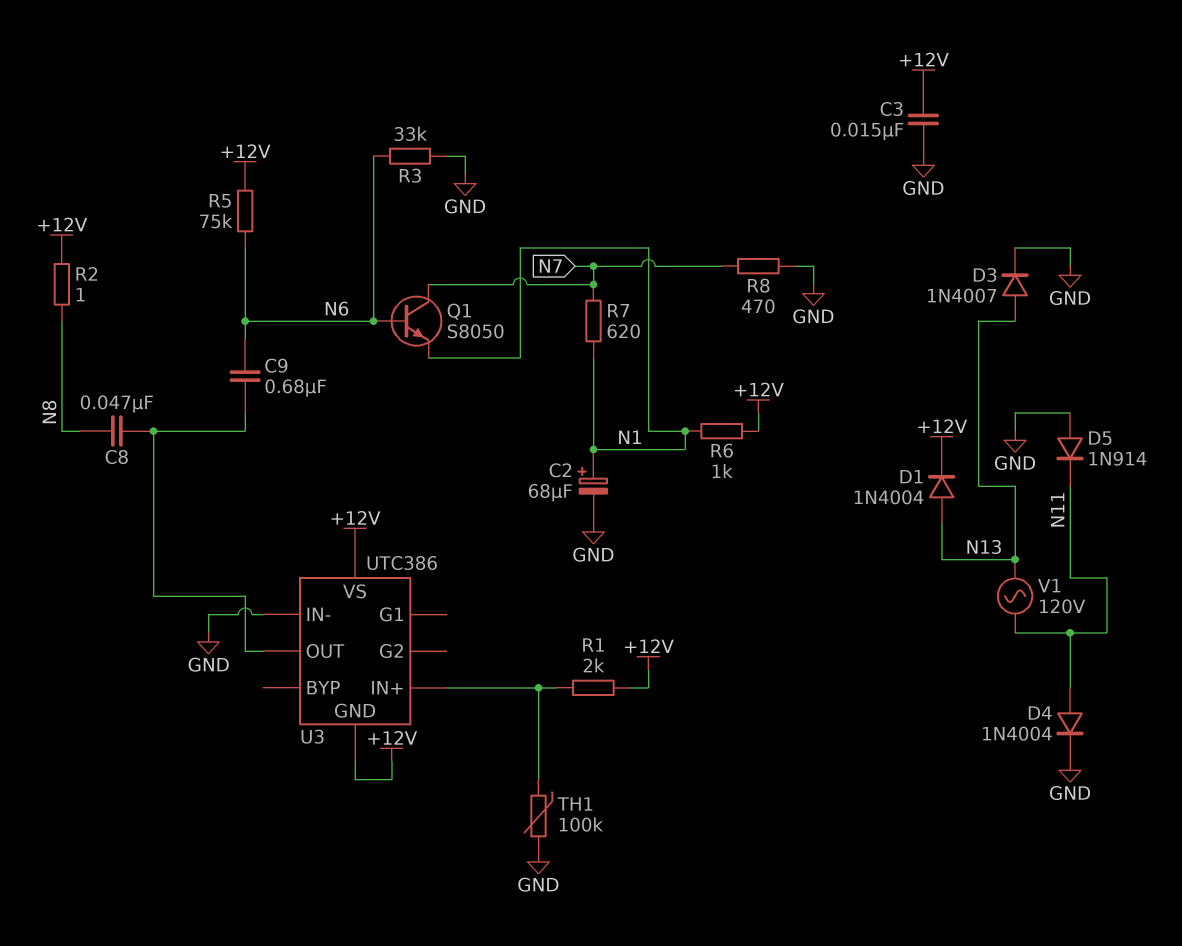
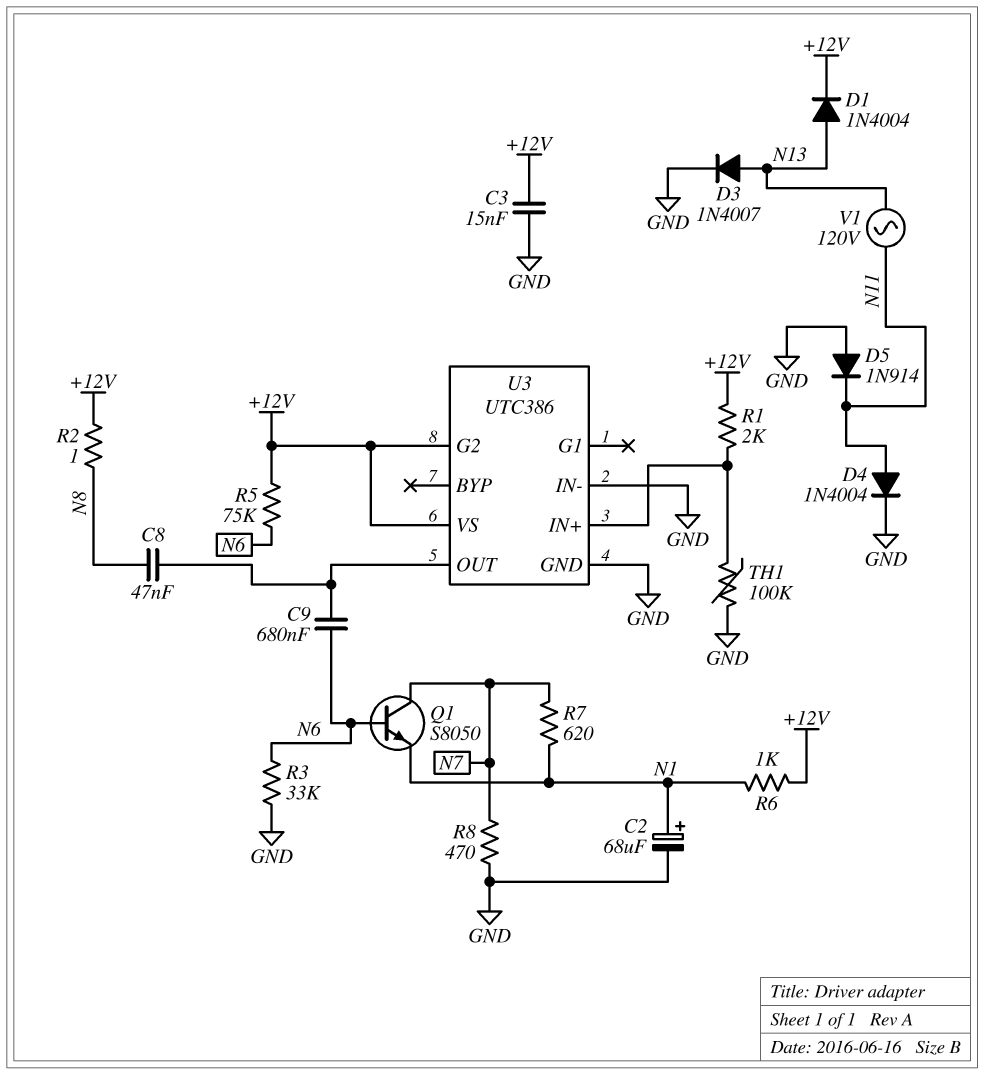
U3 pin G2: none -> +12V
U3 pin GND: +12V -> GND

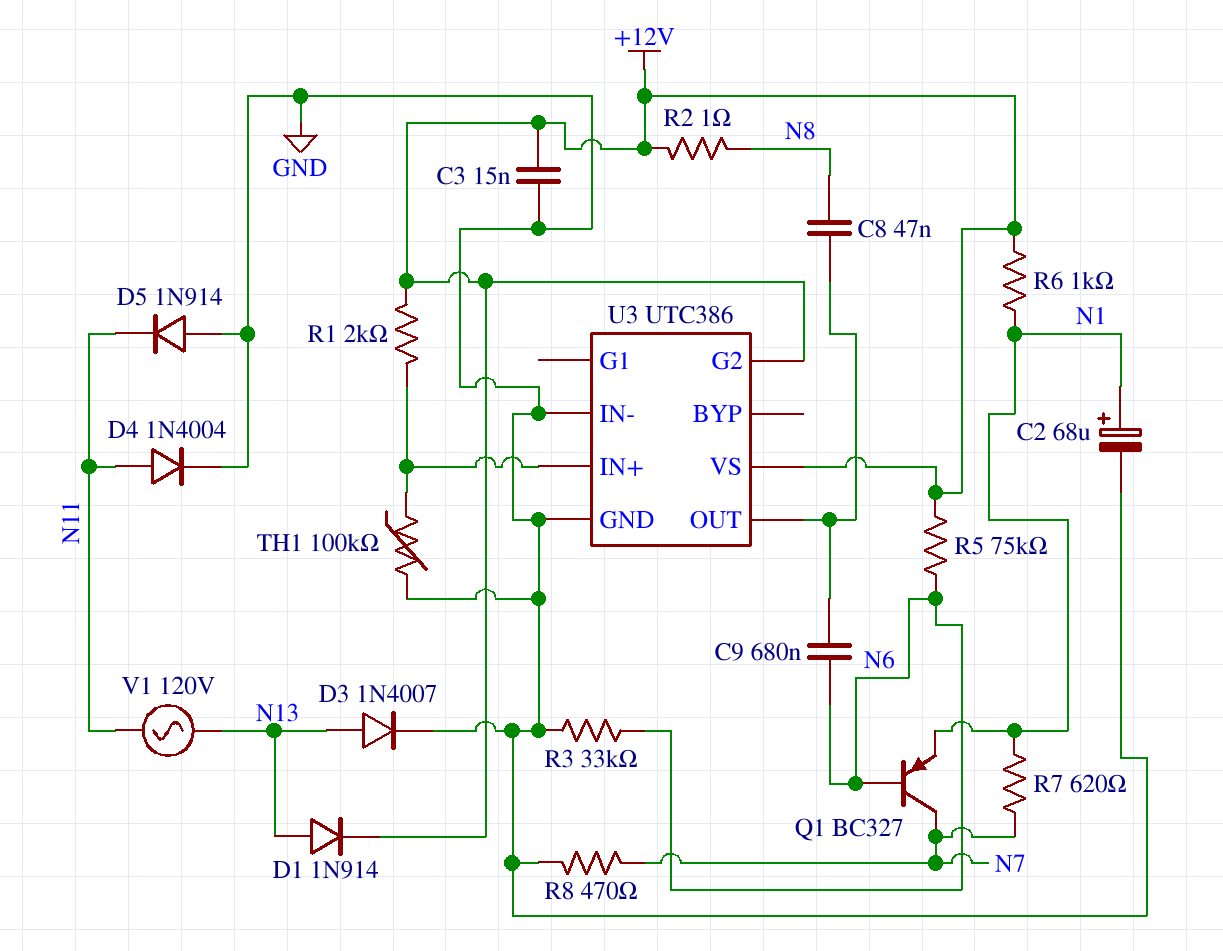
D1: diode 1N4004 (A N13, K +12V) -> diode 1N914 (A N13, K +12V)
Q1: NPN S8050 (B N6, C N7, E N1) -> PNP BC327 (B N6, C N7, E N1)

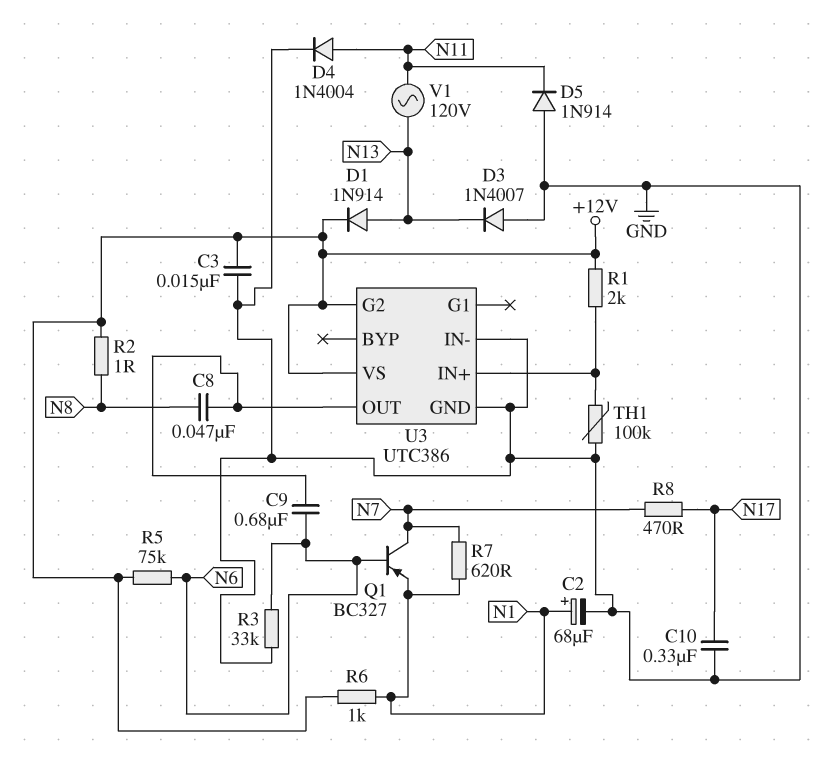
C10: none -> 330nF (GND, N17)
D3: diode 1N4007 (A N13, K GND) -> diode 1N4007 (A GND, K N13)
R8: 470 (GND, N7) -> 470 (N7, N17)

